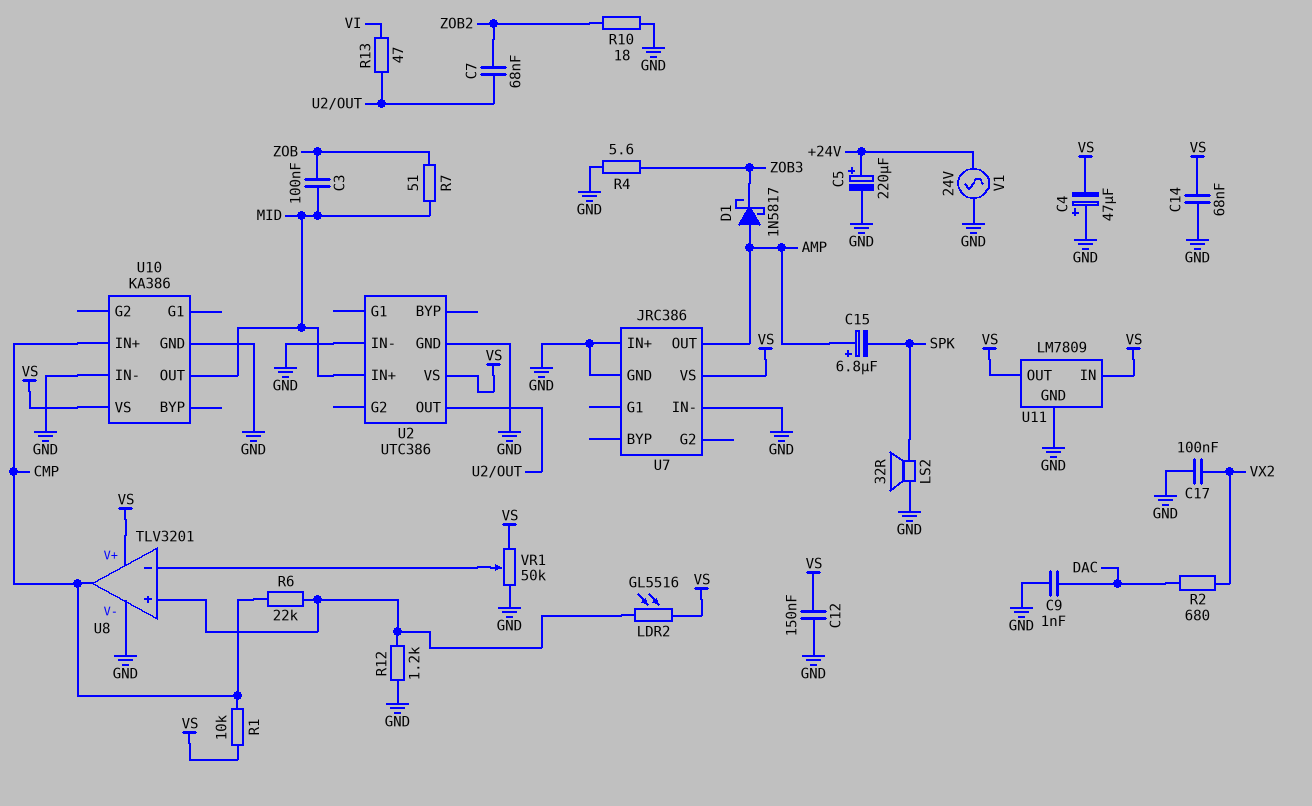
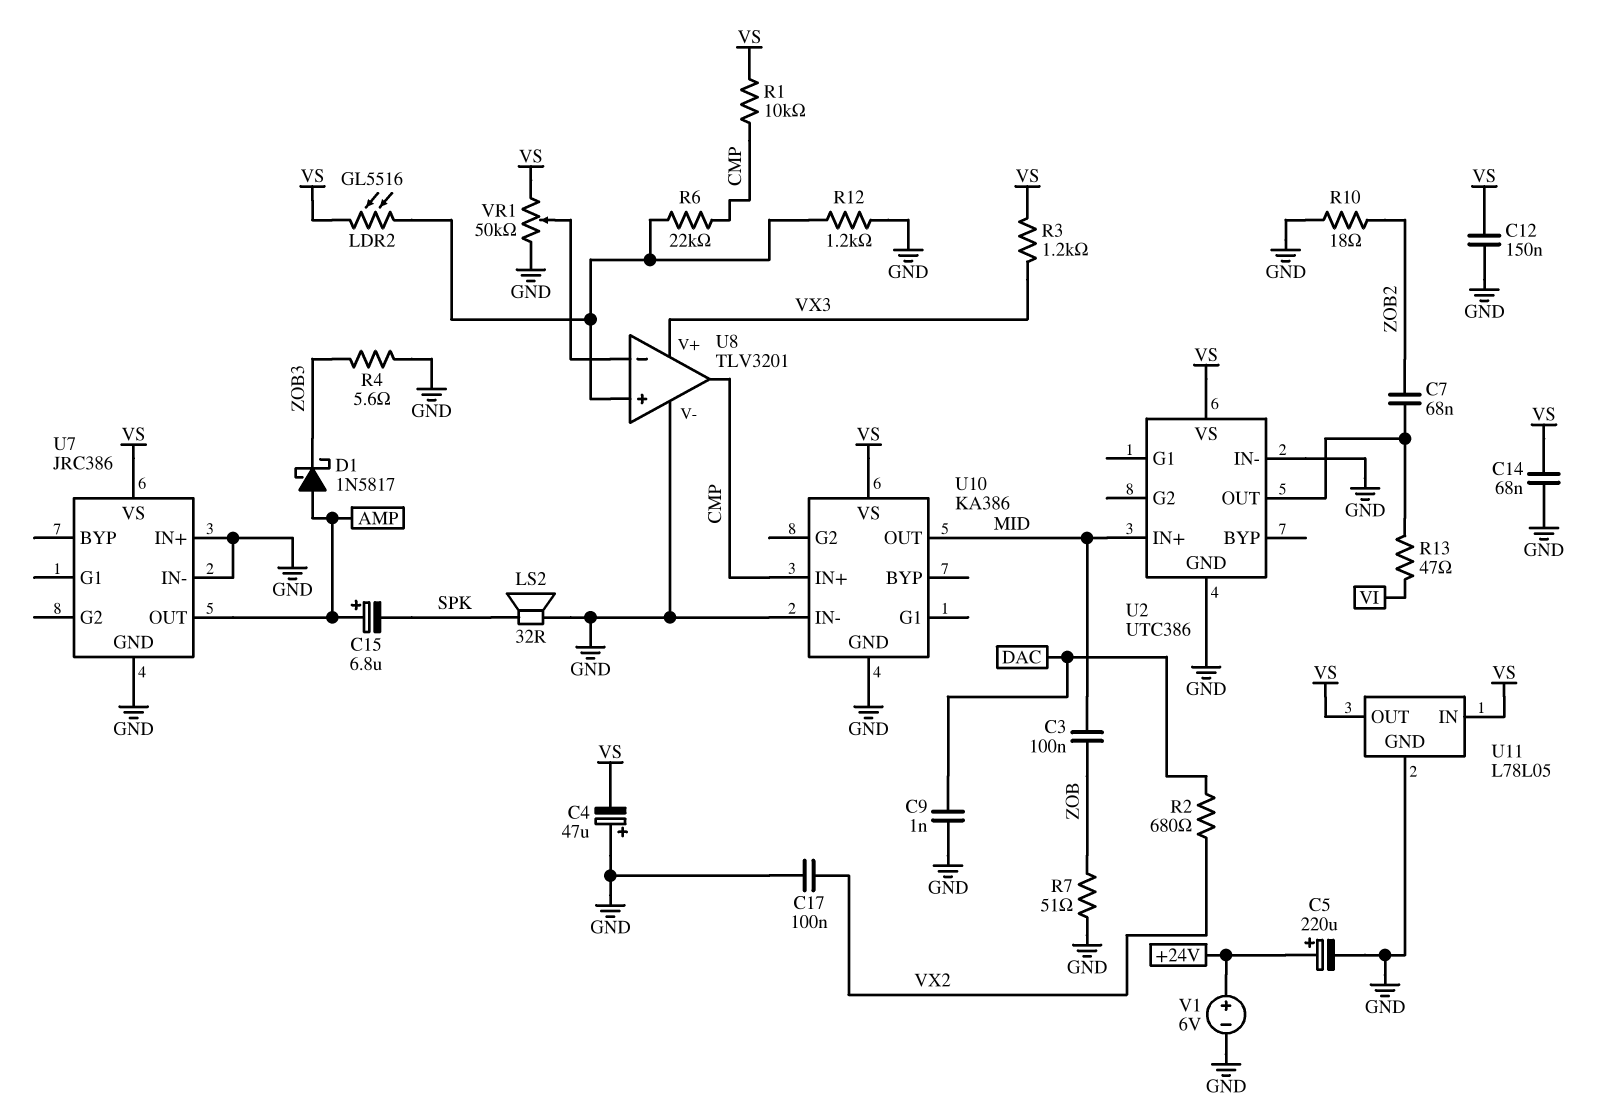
R3: none -> 1.2k (VS, VX3)
R7: 51 (MID, ZOB) -> 51 (GND, ZOB)
U8 pin V+: VS -> VX3
U11: LM7809 -> L78L05
V1: AC 24V (+24V, GND) -> 6V (plus +24V, minus GND)

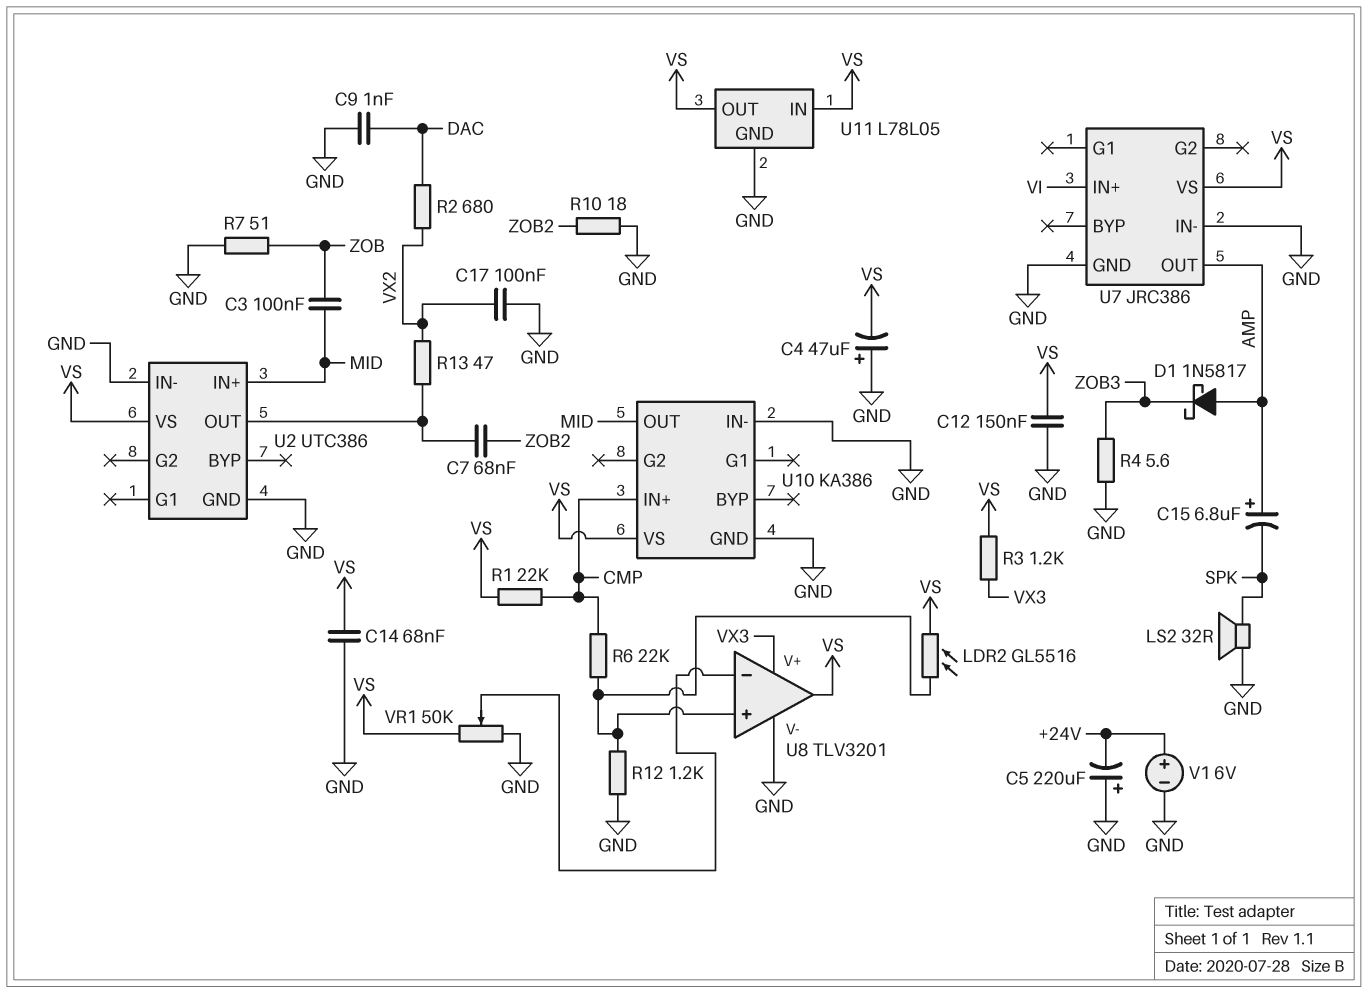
C5: 220uF (plus +24V, minus GND) -> 220uF (plus GND, minus +24V)
R1: 10k (CMP, VS) -> 22k (CMP, VS)
R13: 47 (U2/OUT, VI) -> 47 (U2/OUT, VX2)
U7 pin IN+: GND -> VI
U8 pin out: CMP -> VS

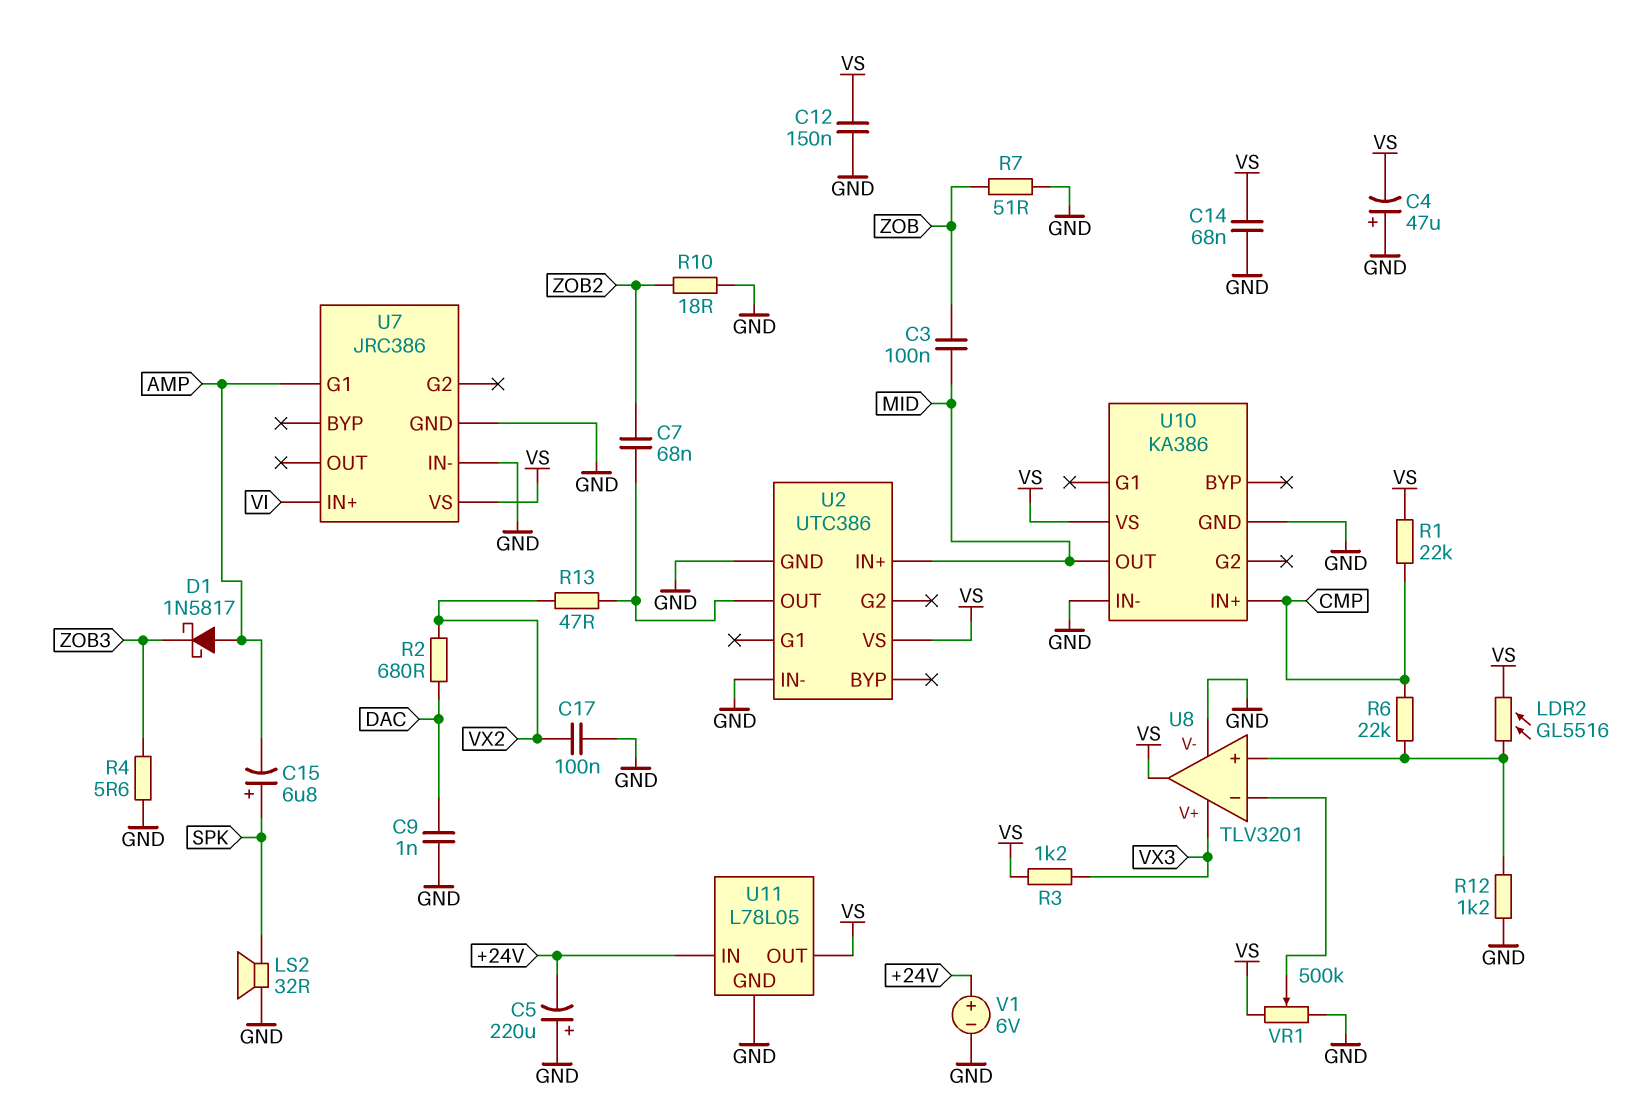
C15: 6.8uF (plus AMP, minus SPK) -> 6.8uF (plus SPK, minus AMP)
U7 pin G1: none -> AMP
U7 pin OUT: AMP -> none
U11 pin IN: VS -> +24V
VR1: 50k (GND, VS, wiper U8/in-) -> 500k (GND, VS, wiper U8/in-)

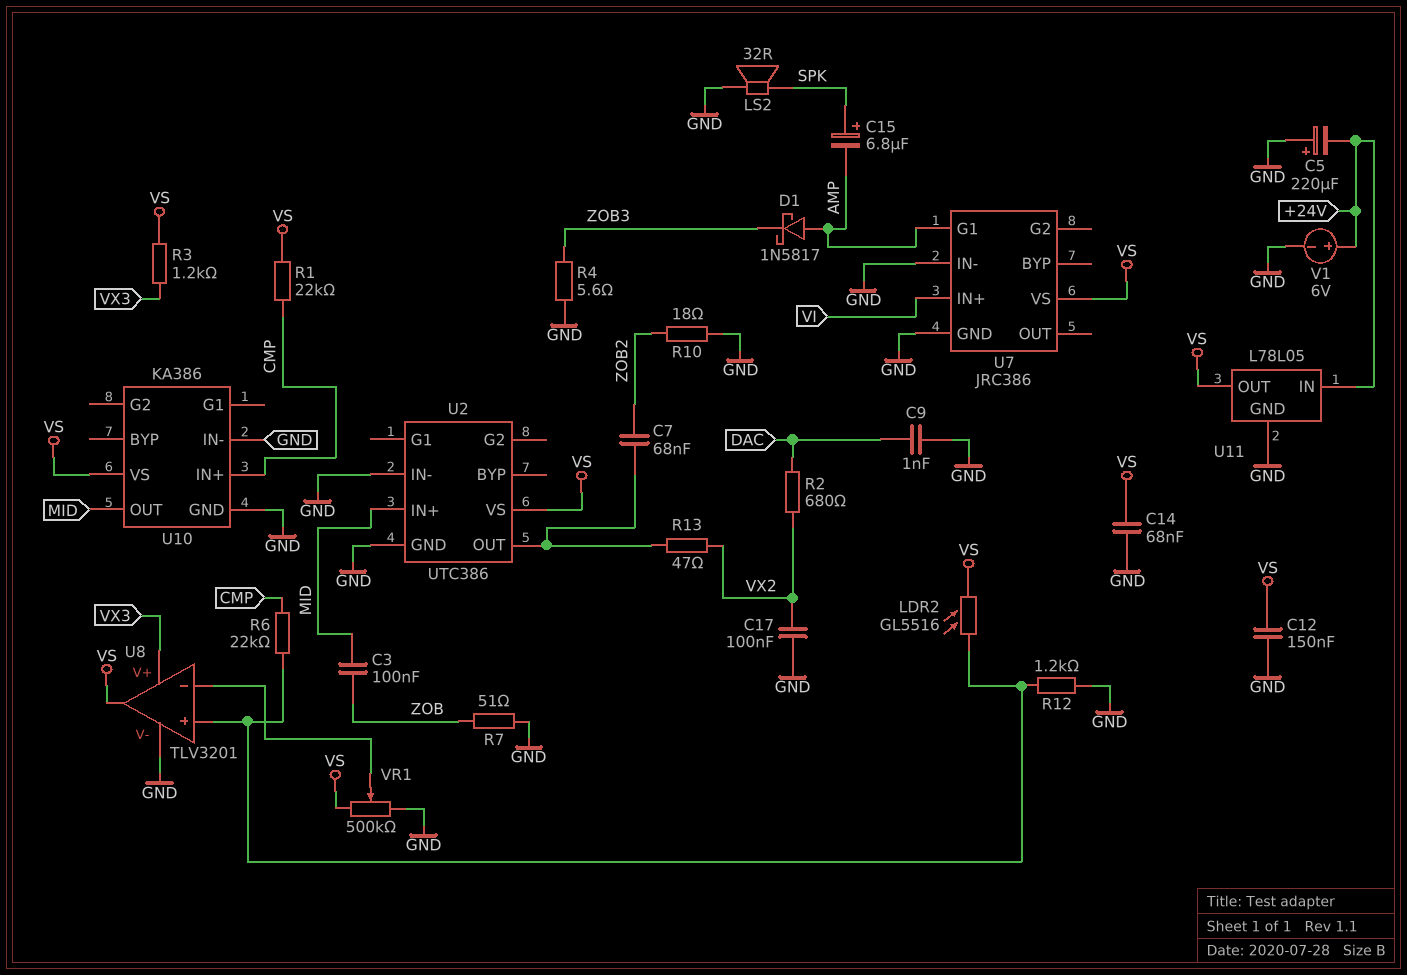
C4: 47uF (plus GND, minus VS) -> none

